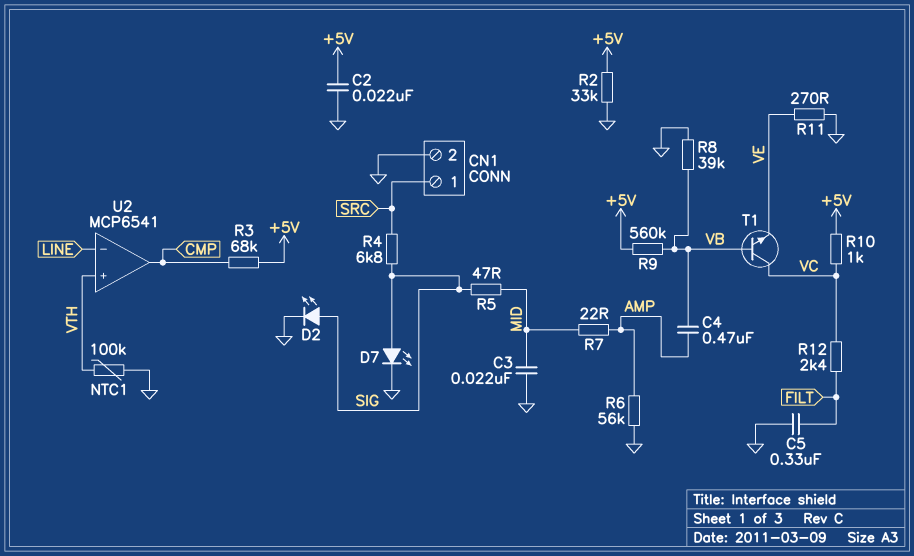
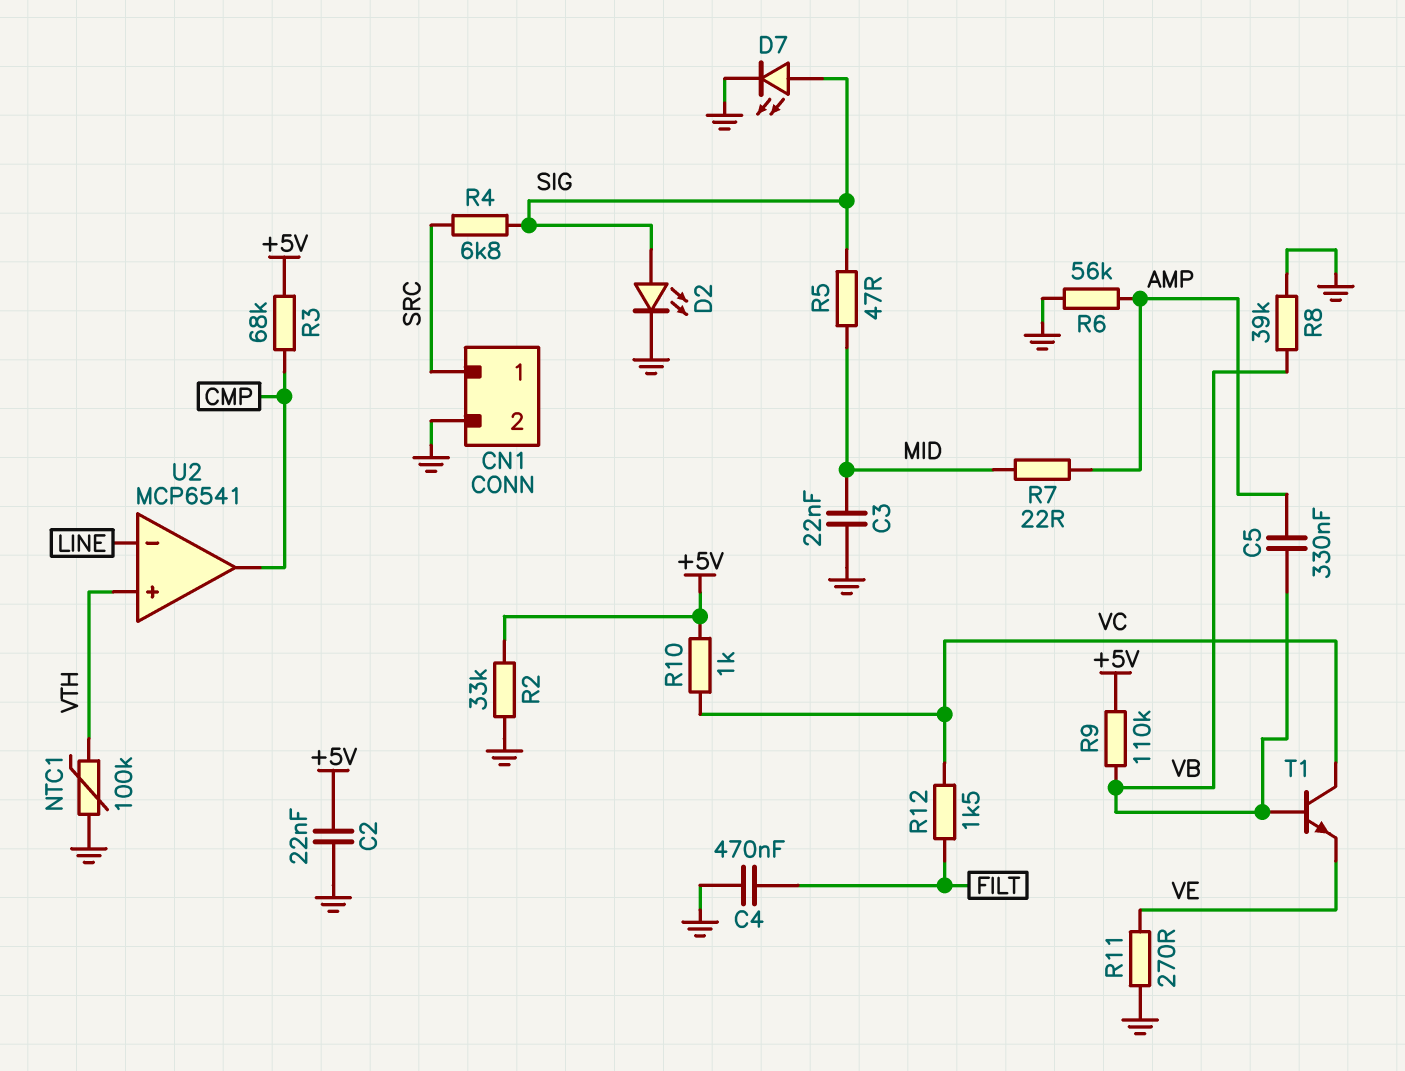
C4: 470nF (AMP, VB) -> 470nF (FILT, GND)
C5: 330nF (FILT, GND) -> 330nF (AMP, VB)
R9: 560k (+5V, VB) -> 110k (+5V, VB)
R12: 2.4k (FILT, VC) -> 1.5k (FILT, VC)

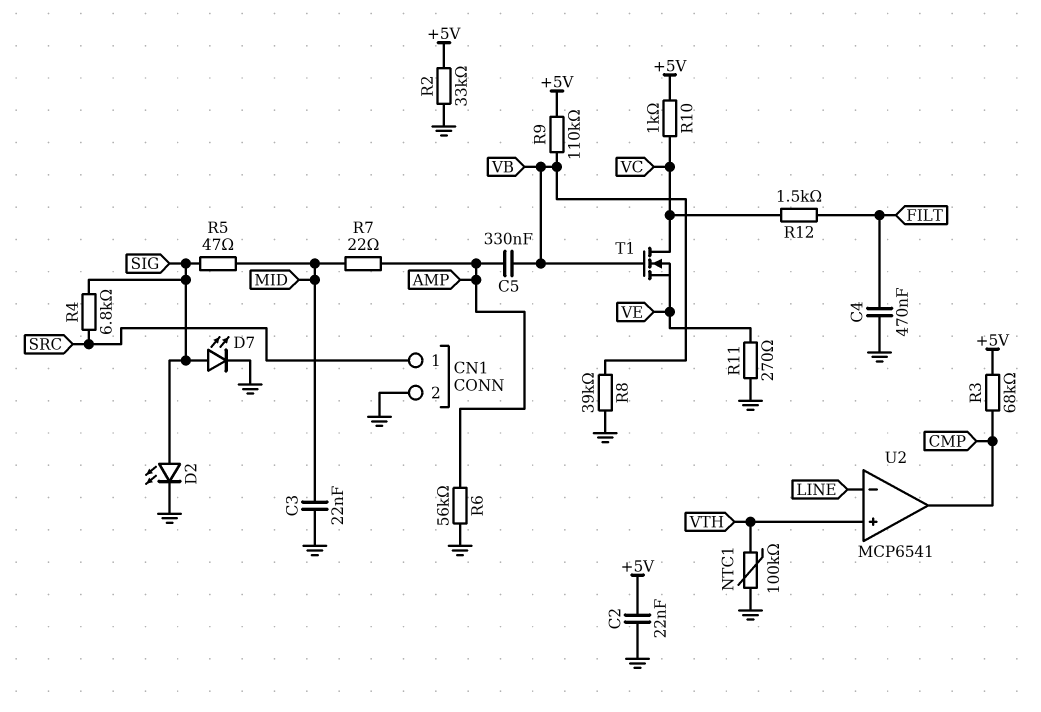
T1: NPN (B VB, C VC, E VE) -> NMOS (G VB, D VC, S VE)

